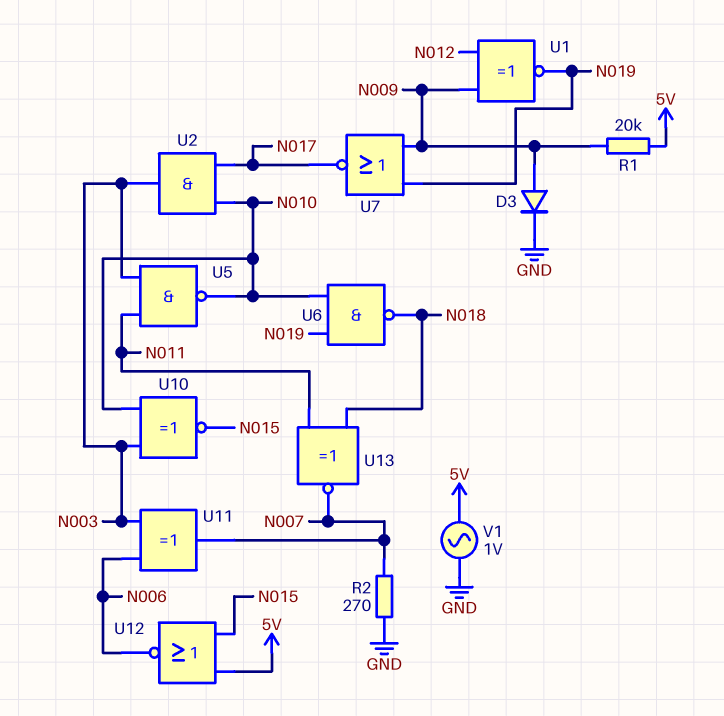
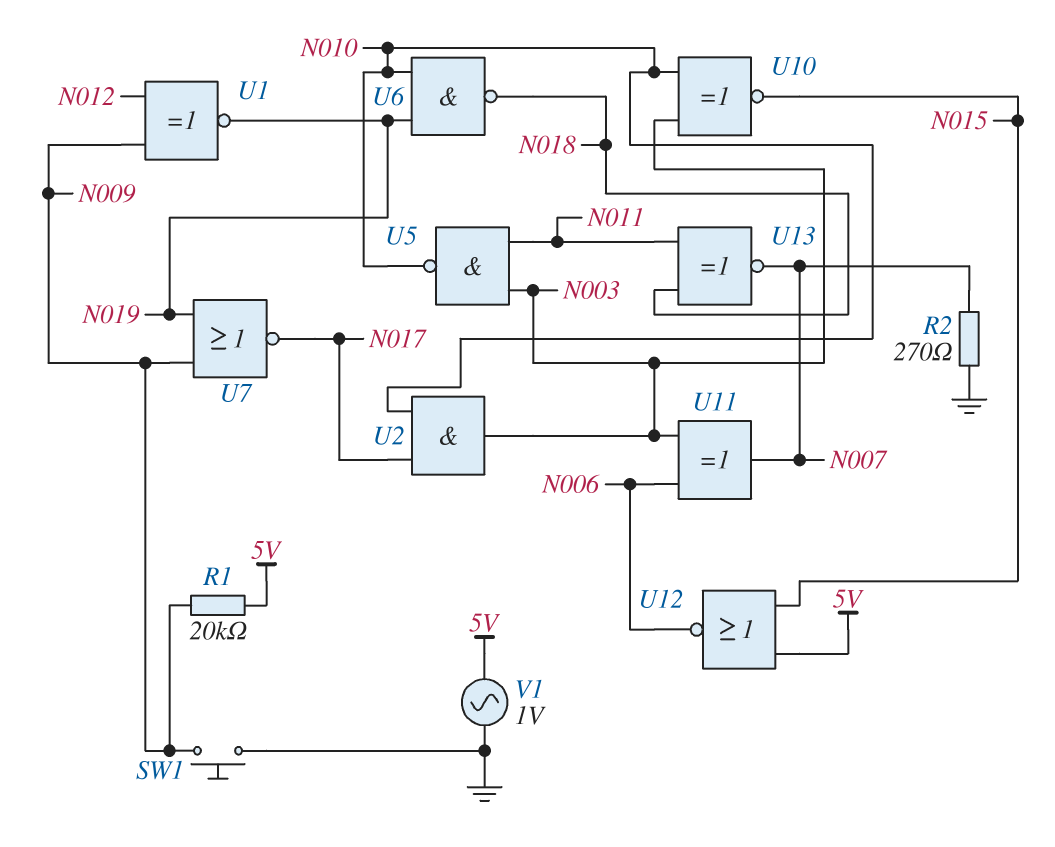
D3: diode (A N009, K GND) -> none
SW1: none -> button (GND, N009)

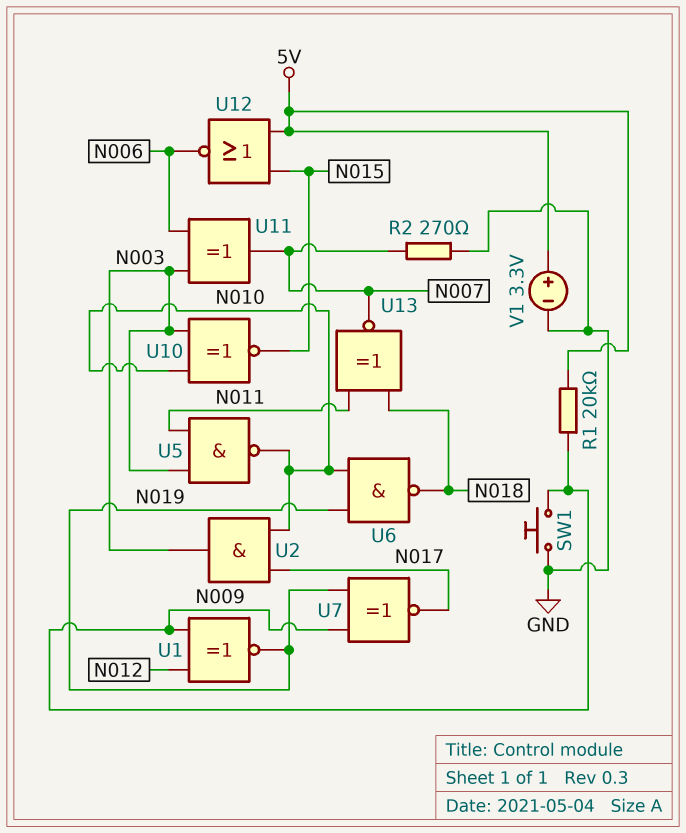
U7: NOR (in N009, in N019, out N017) -> XNOR (in N009, in N019, out N017)
V1: AC 1V (5V, GND) -> 3.3V (plus 5V, minus GND)

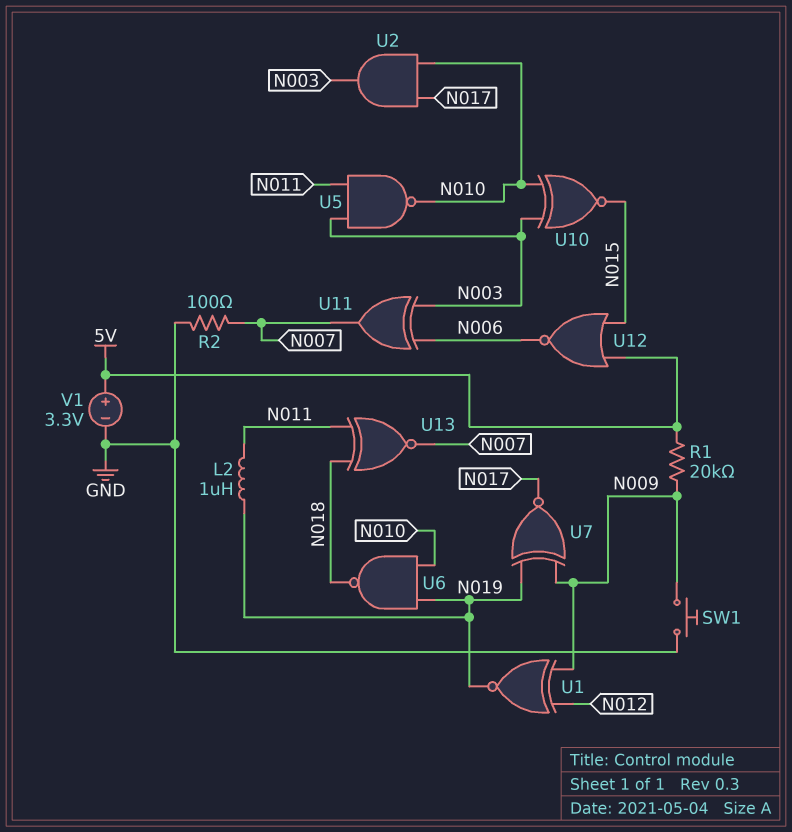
L2: none -> 1uH (N011, N019)
R2: 270 (GND, N007) -> 100 (GND, N007)

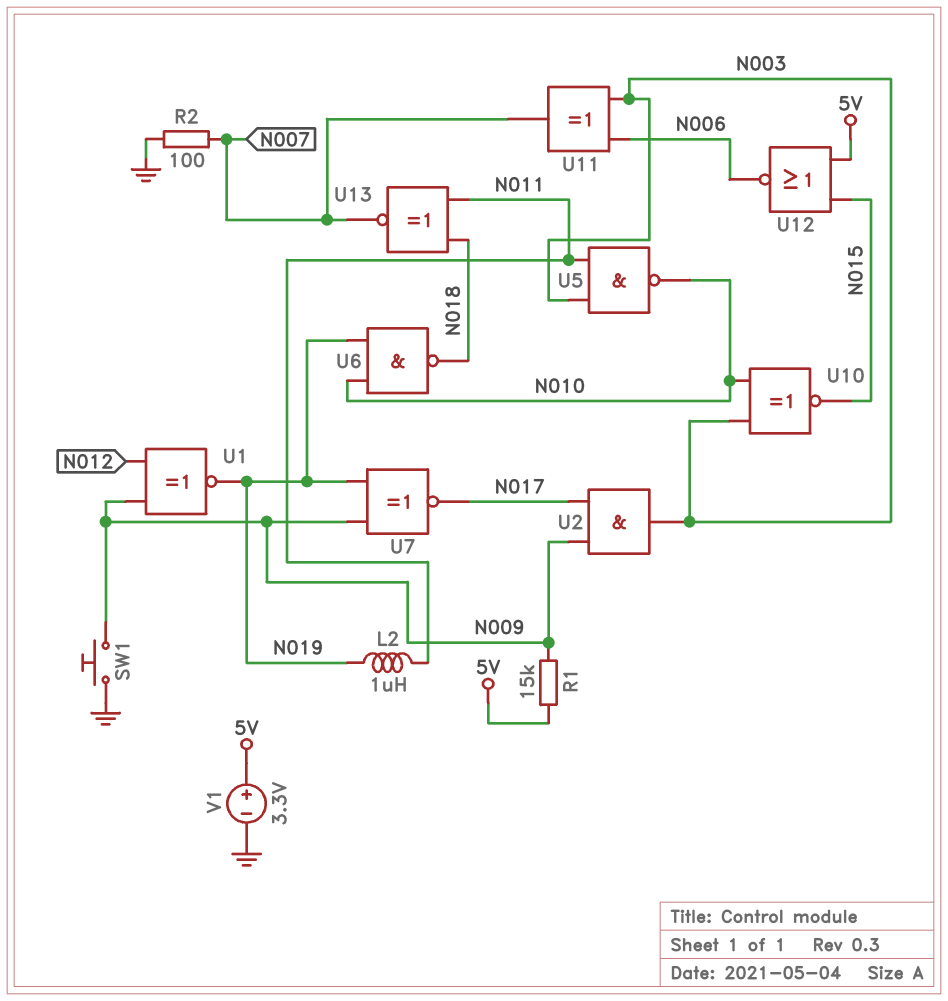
R1: 20k (5V, N009) -> 15k (5V, N009)
U2: AND (in N010, in N017, out N003) -> AND (in N009, in N017, out N003)

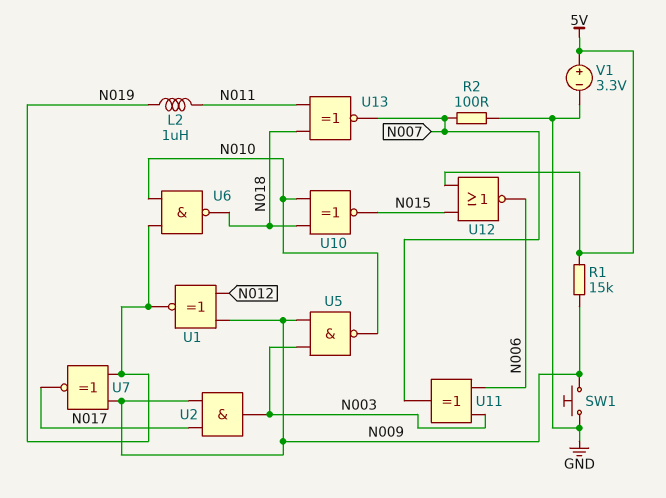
U5: NAND (in N003, in N011, out N010) -> NAND (in N003, in N009, out N010)
U10: XNOR (in N003, in N010, out N015) -> XNOR (in N010, in N018, out N015)

